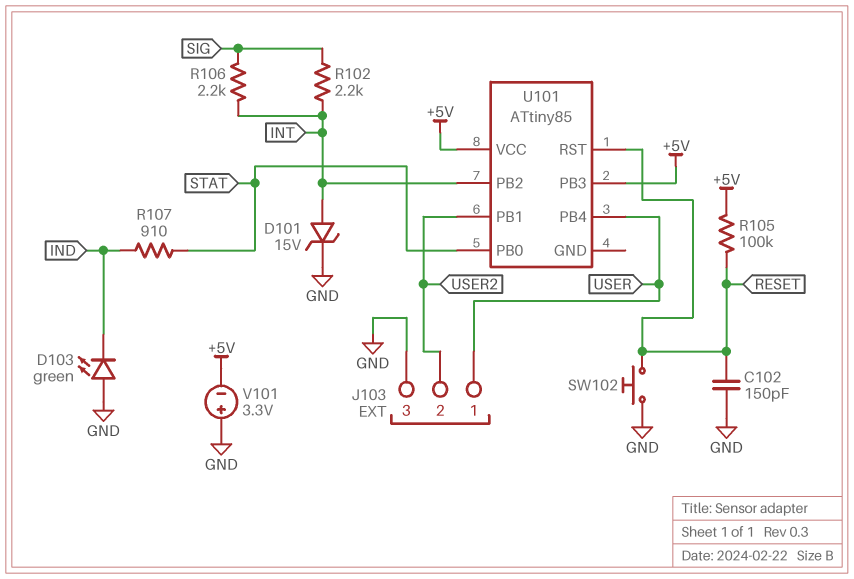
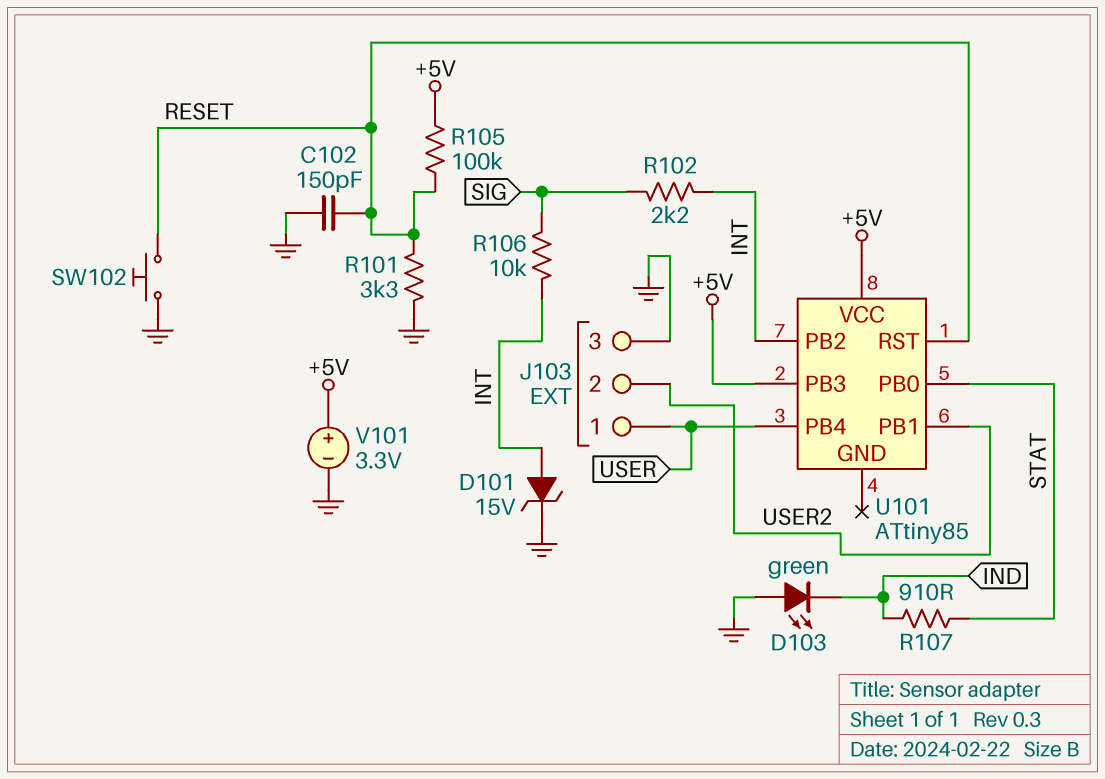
R101: none -> 3.3k (GND, RESET)
R106: 2.2k (INT, SIG) -> 10k (INT, SIG)
V101: 3.3V (plus GND, minus +5V) -> 3.3V (plus +5V, minus GND)

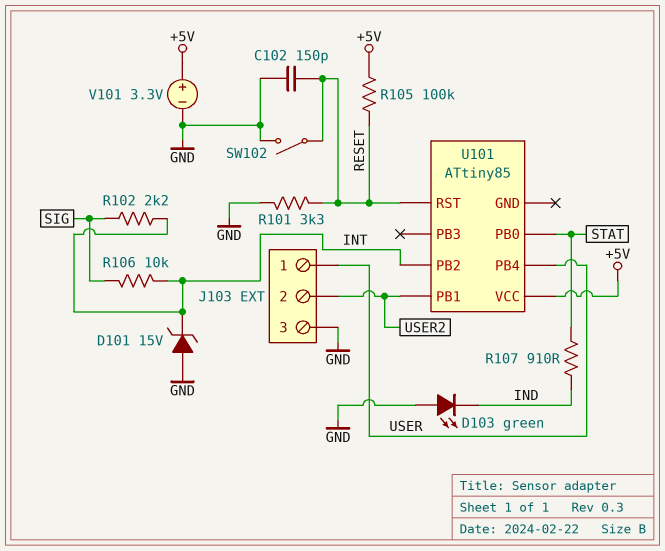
D101: zener 15V (A INT, K GND) -> zener 15V (A GND, K INT)
SW102: button (GND, RESET) -> switch (GND, RESET)
U101 pin PB3: +5V -> none

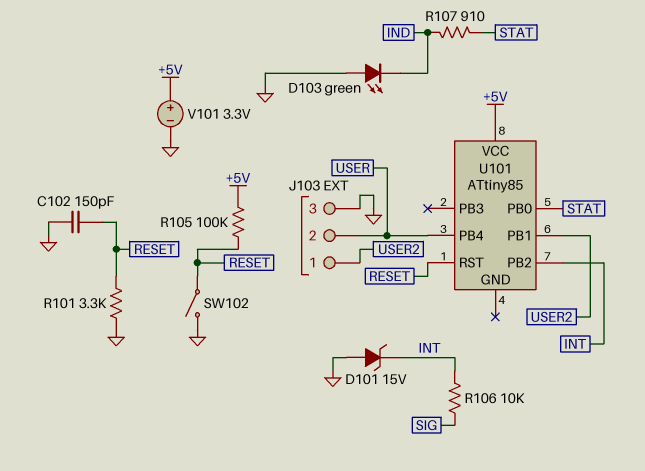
J103 pin 1: USER -> USER2
J103 pin 2: USER2 -> USER
R102: 2.2k (INT, SIG) -> none

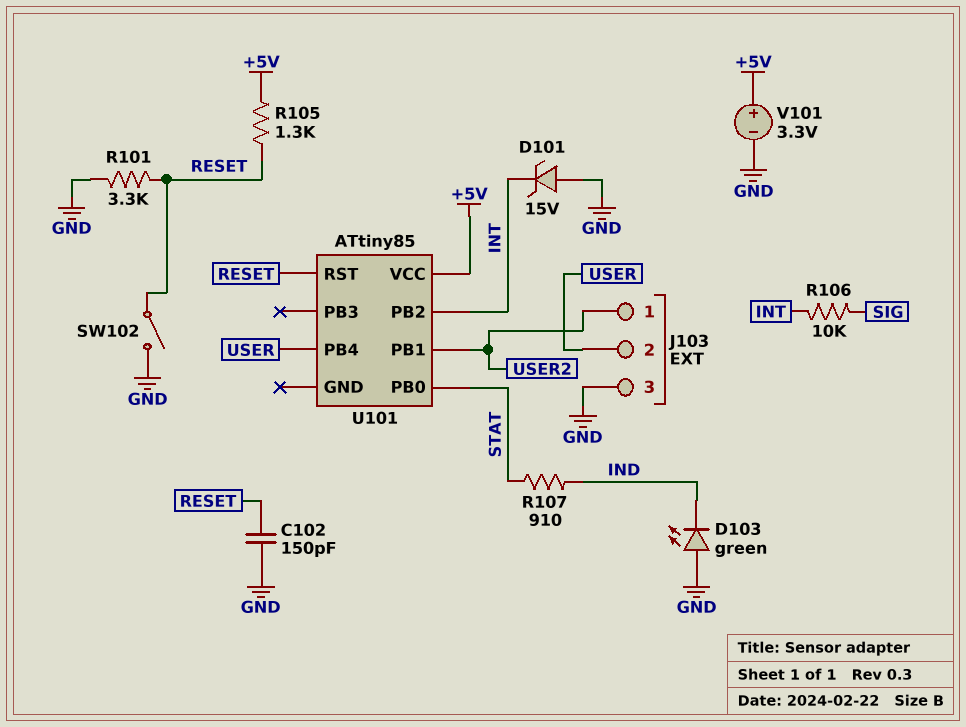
R105: 100k (+5V, RESET) -> 1.3k (+5V, RESET)

